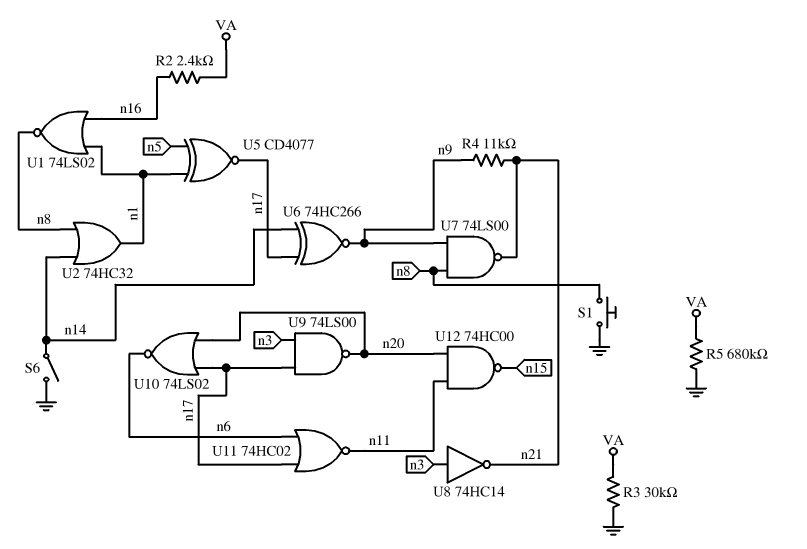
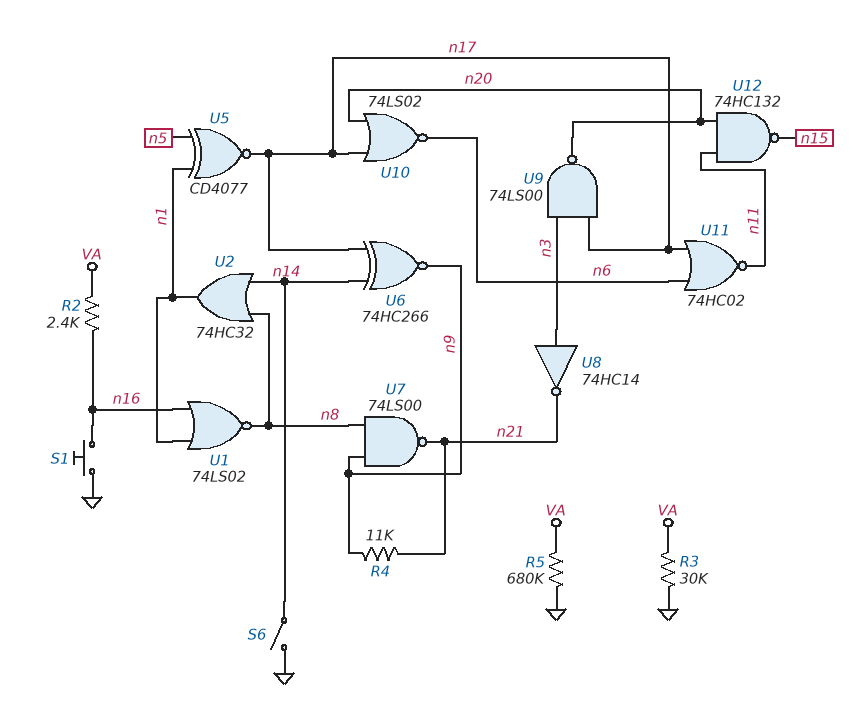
S1: button (GND, n8) -> button (GND, n16)
U12: NAND 74HC00 (in n11, in n20, out n15) -> NAND 74HC132 (in n11, in n20, out n15)

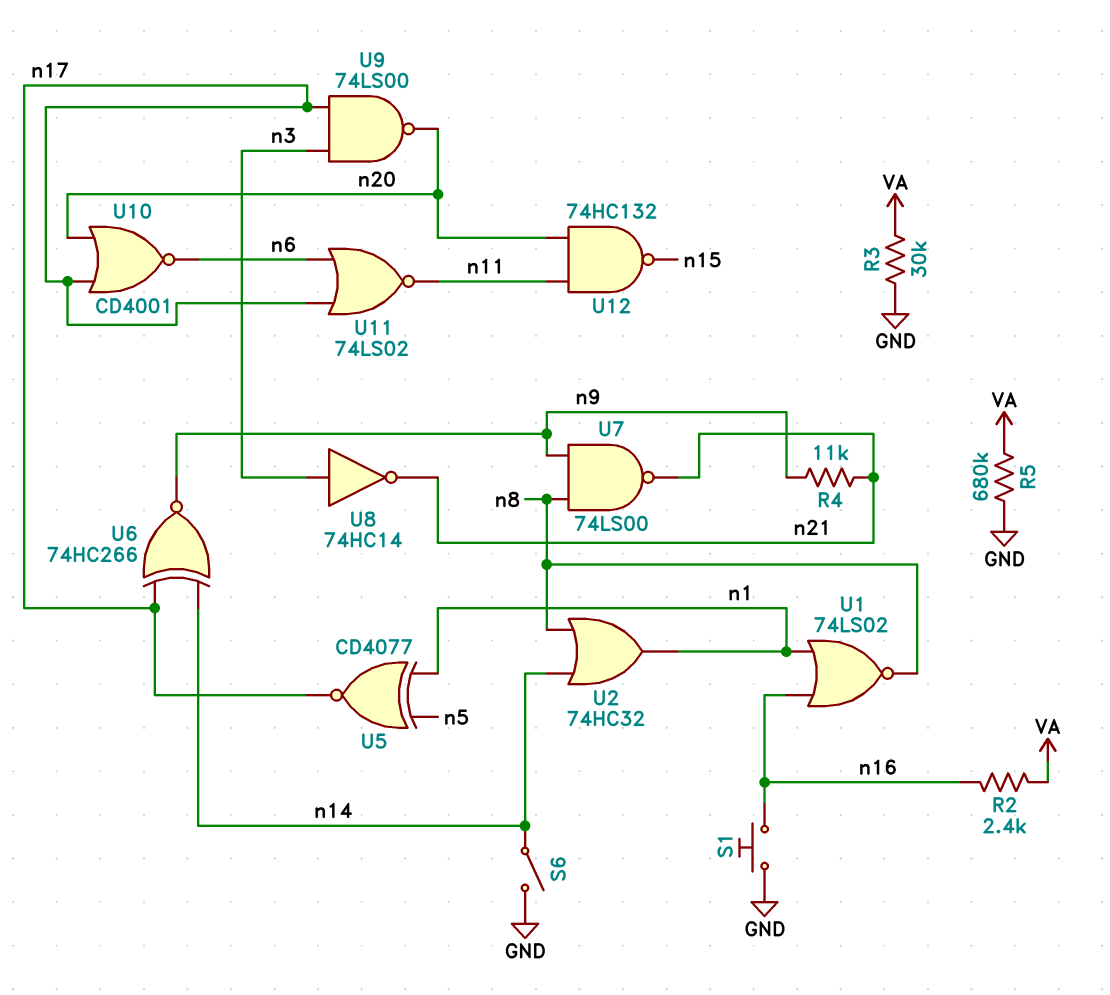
U10: NOR 74LS02 (in n17, in n20, out n6) -> NOR CD4001 (in n17, in n20, out n6)
U11: NOR 74HC02 (in n6, in n17, out n11) -> NOR 74LS02 (in n6, in n17, out n11)

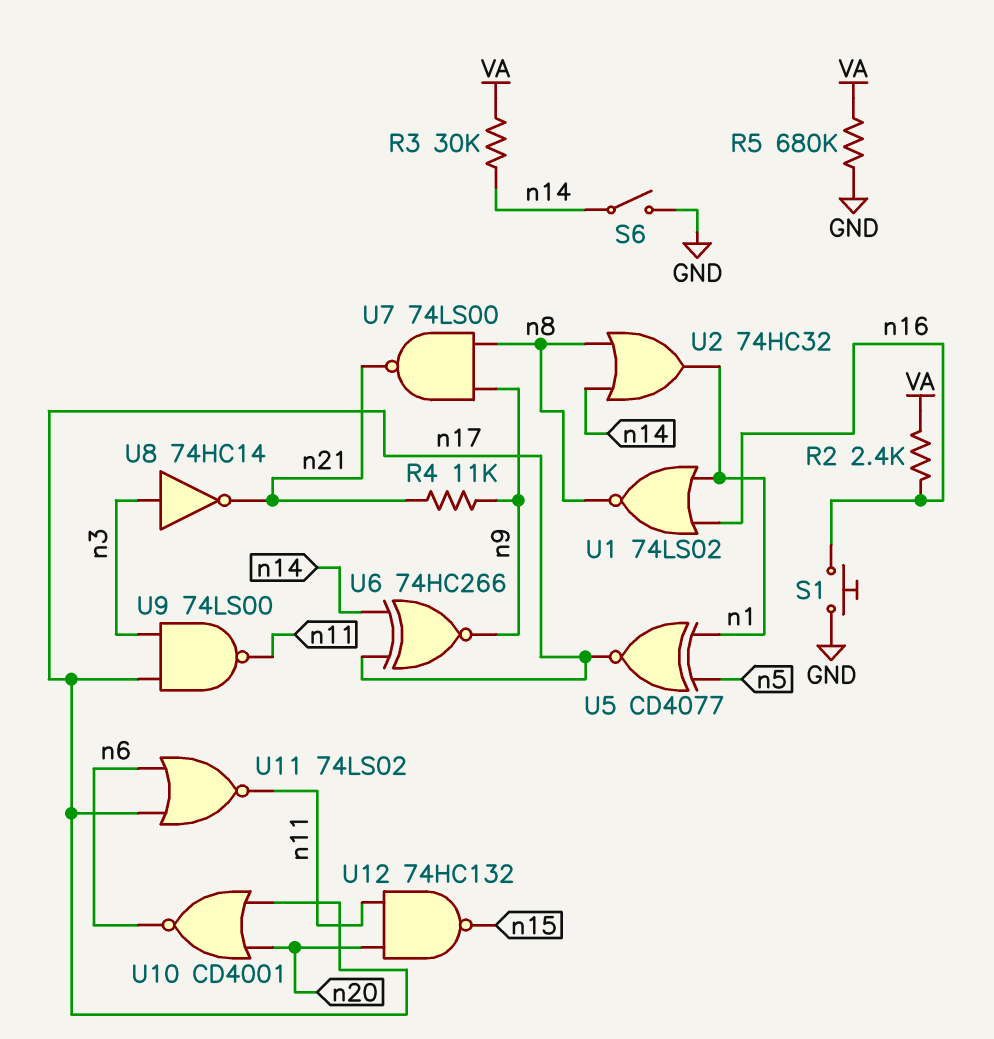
R3: 30k (GND, VA) -> 30k (VA, n14)
U9: NAND 74LS00 (in n3, in n17, out n20) -> NAND 74LS00 (in n3, in n17, out n11)

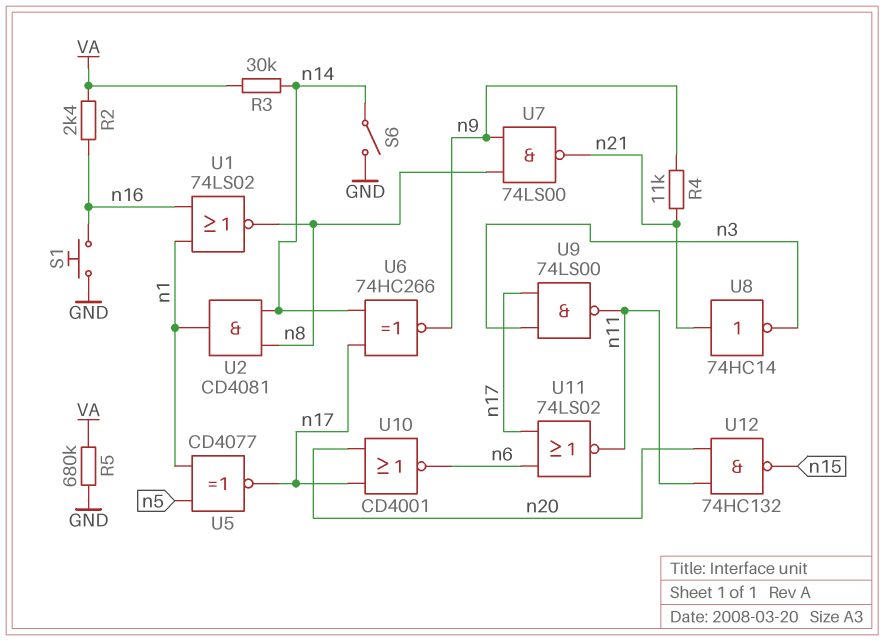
U2: OR 74HC32 (in n8, in n14, out n1) -> AND CD4081 (in n8, in n14, out n1)
U8: NOT 74HC14 (in n3, out n21) -> NOT 74HC14 (in n21, out n3)

